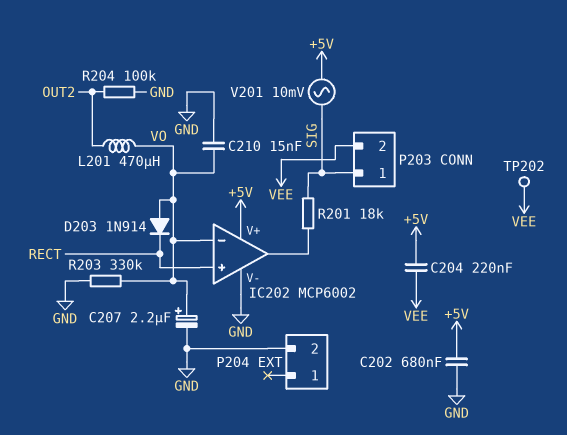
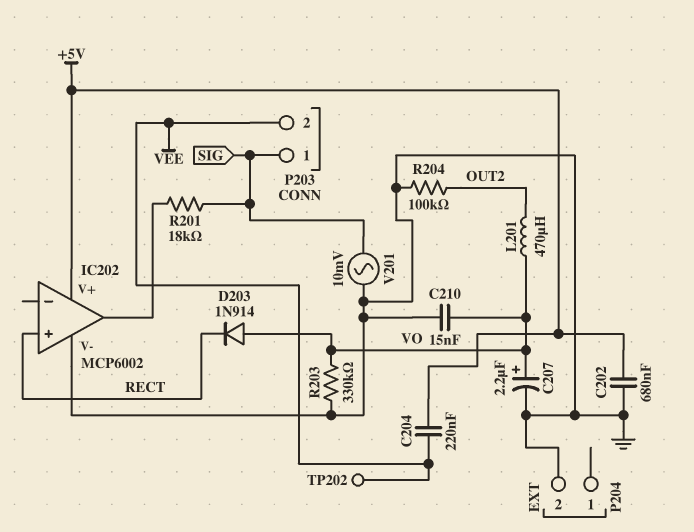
IC202 pin in-: VO -> none
V201: AC 10mV (+5V, SIG) -> AC 10mV (GND, SIG)

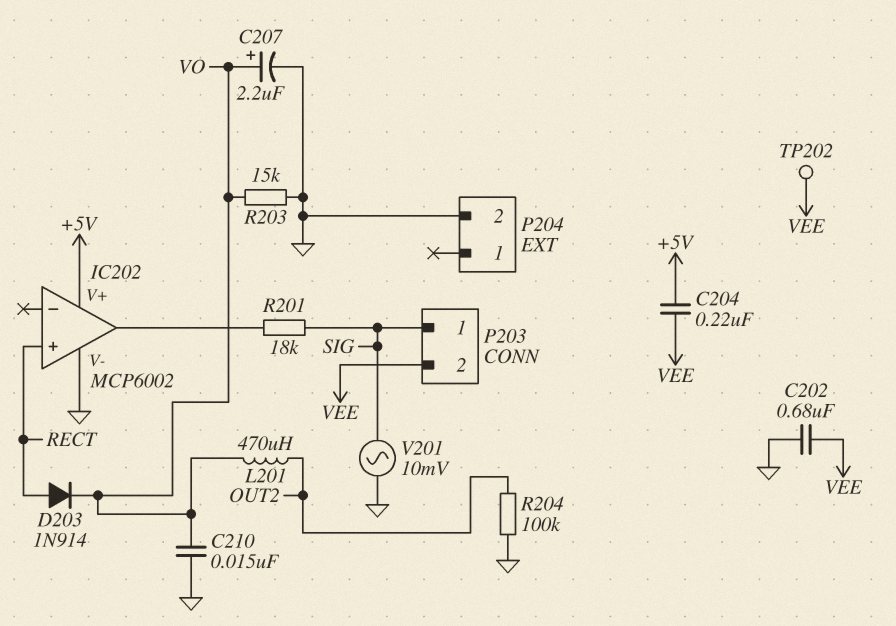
C202: 680nF (+5V, GND) -> 680nF (GND, VEE)
D203: diode 1N914 (A VO, K RECT) -> diode 1N914 (A RECT, K VO)
R203: 330k (GND, VO) -> 15k (GND, VO)

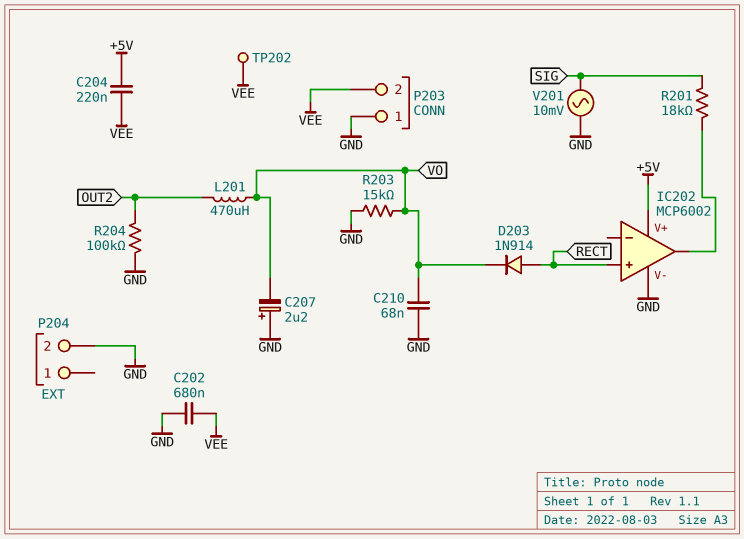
C207: 2.2uF (plus VO, minus GND) -> 2.2uF (plus GND, minus VO)
C210: 15nF (GND, VO) -> 68nF (GND, VO)
P203 pin 1: SIG -> GND

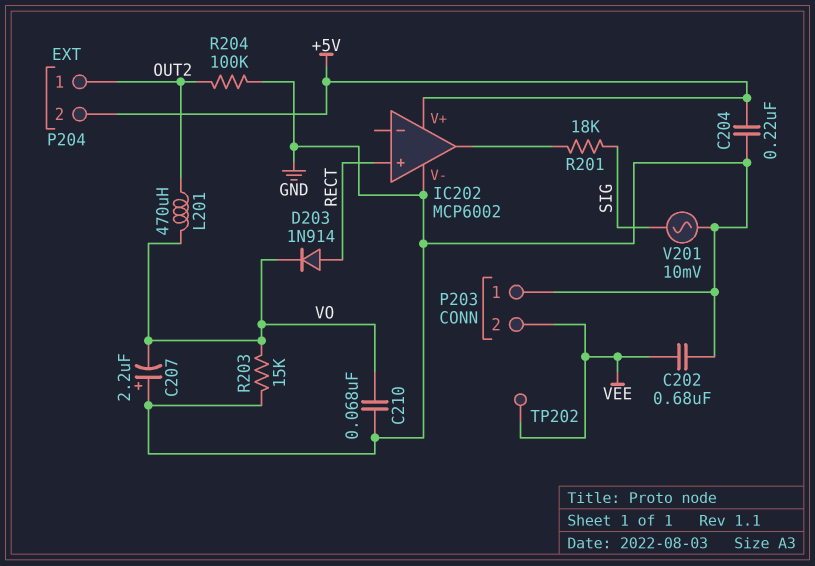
C204: 220nF (+5V, VEE) -> 220nF (+5V, GND)
P204 pin 1: none -> OUT2
P204 pin 2: GND -> +5V

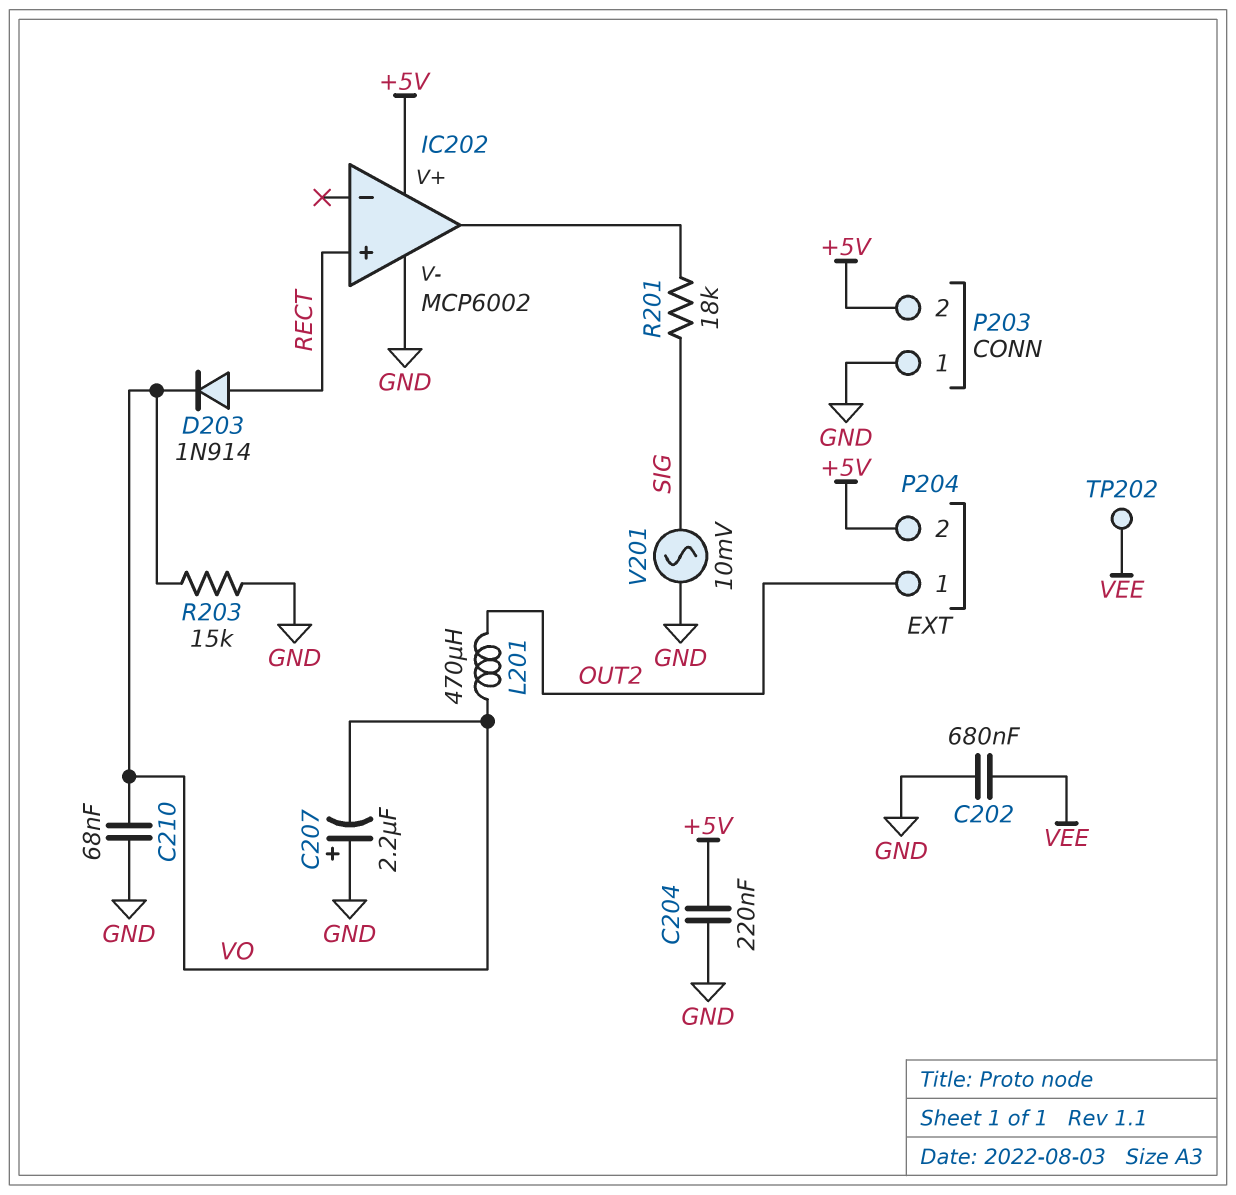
P203 pin 2: VEE -> +5V
R204: 100k (GND, OUT2) -> none

